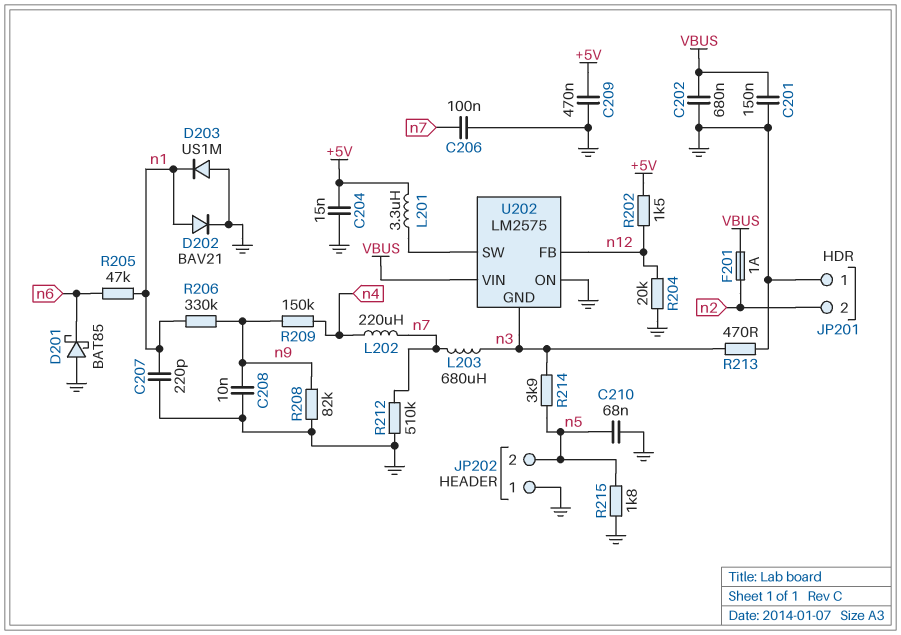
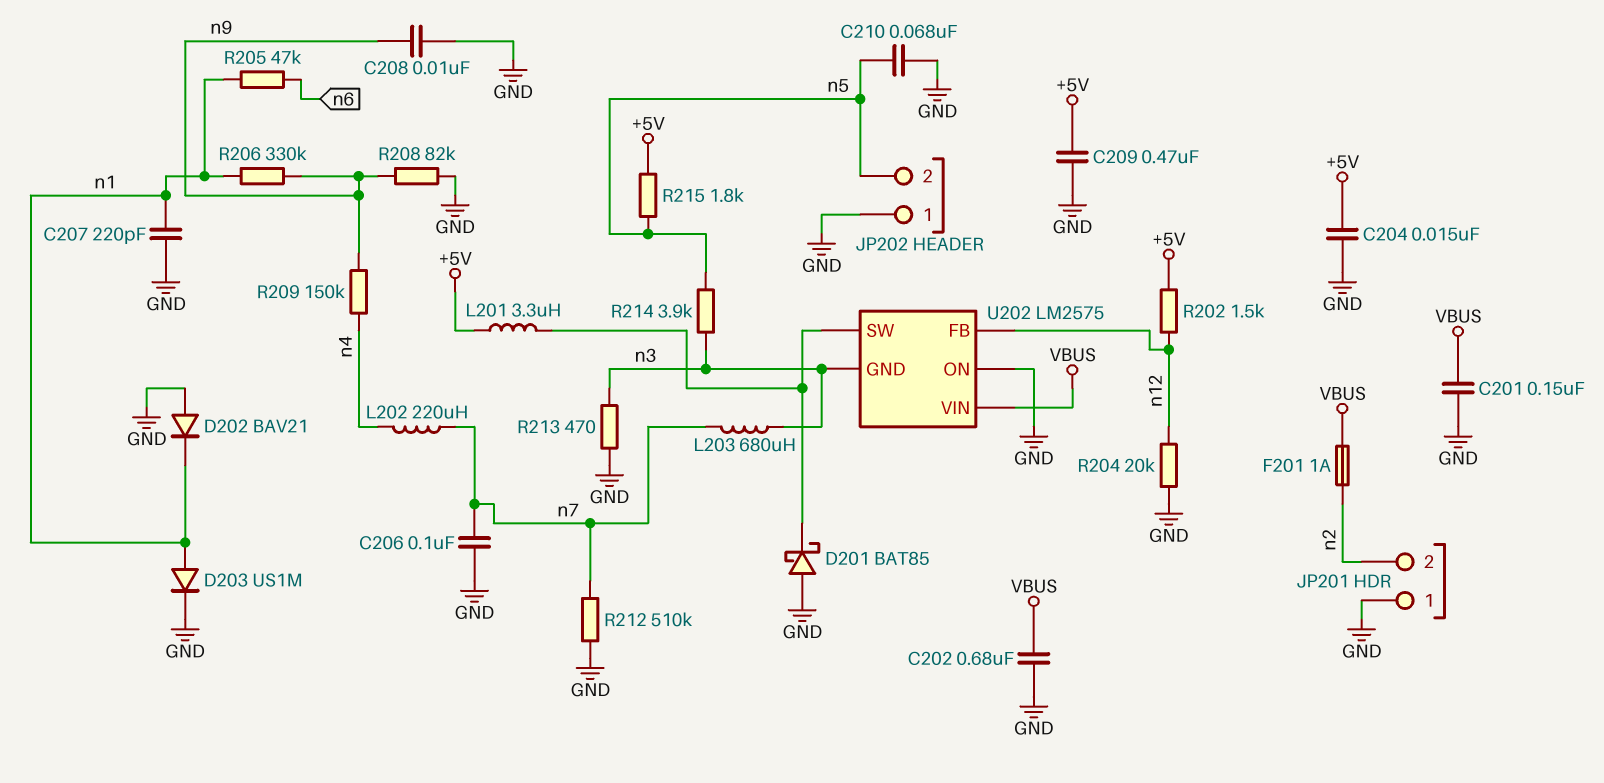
D201: schottky BAT85 (A GND, K n6) -> schottky BAT85 (A GND, K U202/SW)
D202: diode BAV21 (A n1, K GND) -> diode BAV21 (A GND, K n1)
D203: diode US1M (A GND, K n1) -> diode US1M (A n1, K GND)
R215: 1.8k (GND, n5) -> 1.8k (+5V, n5)

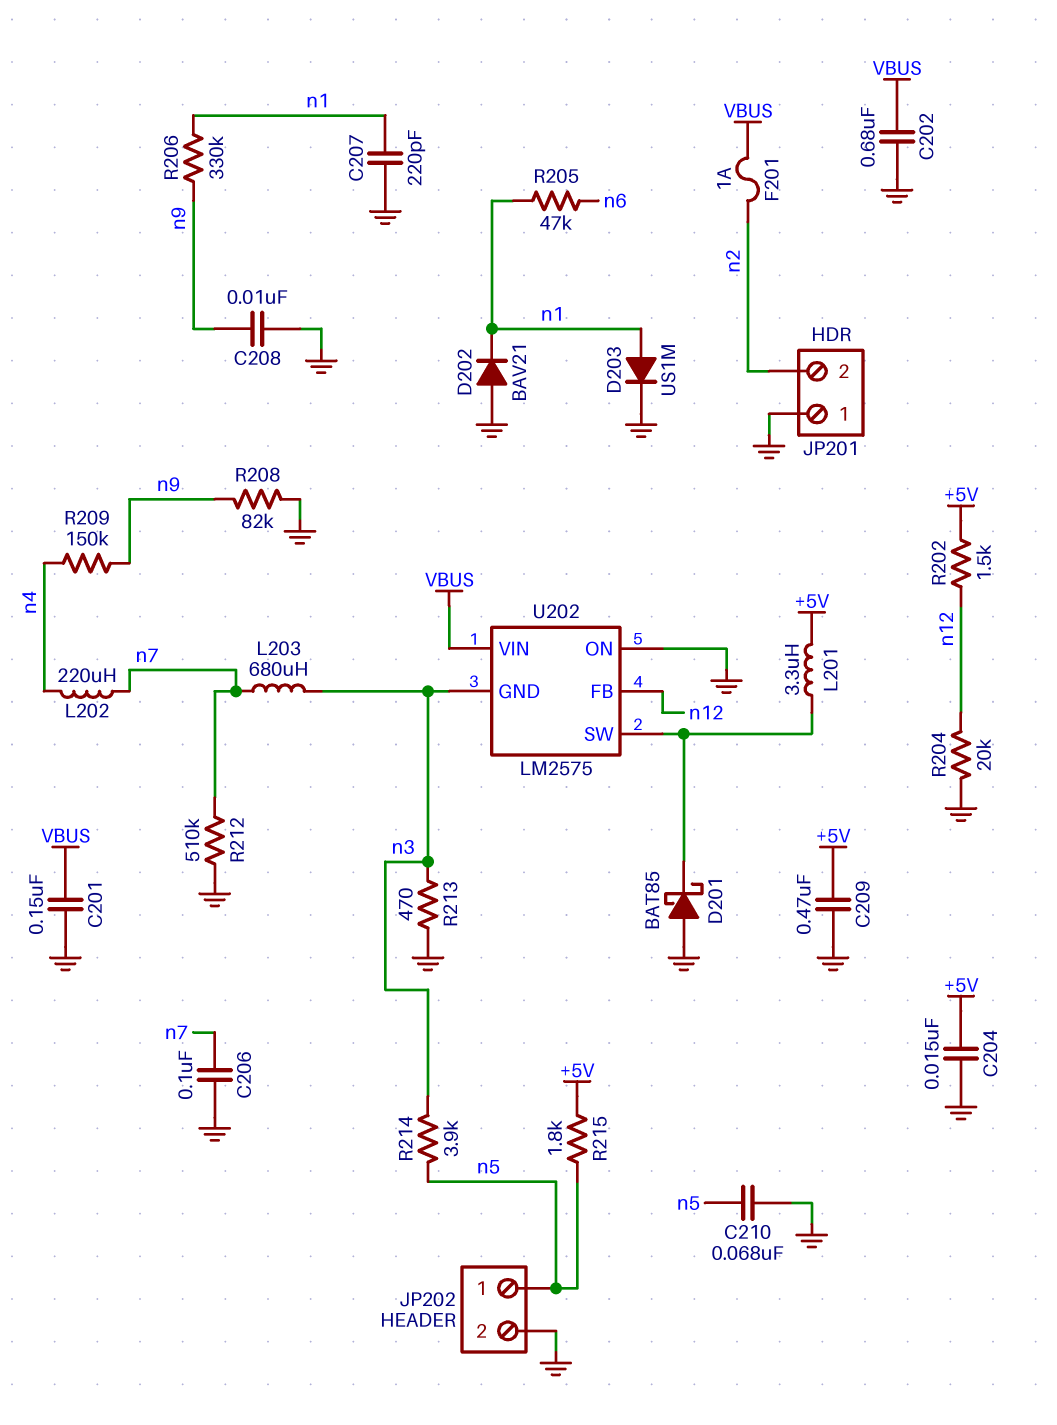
JP202 pin 1: GND -> n5
JP202 pin 2: n5 -> GND

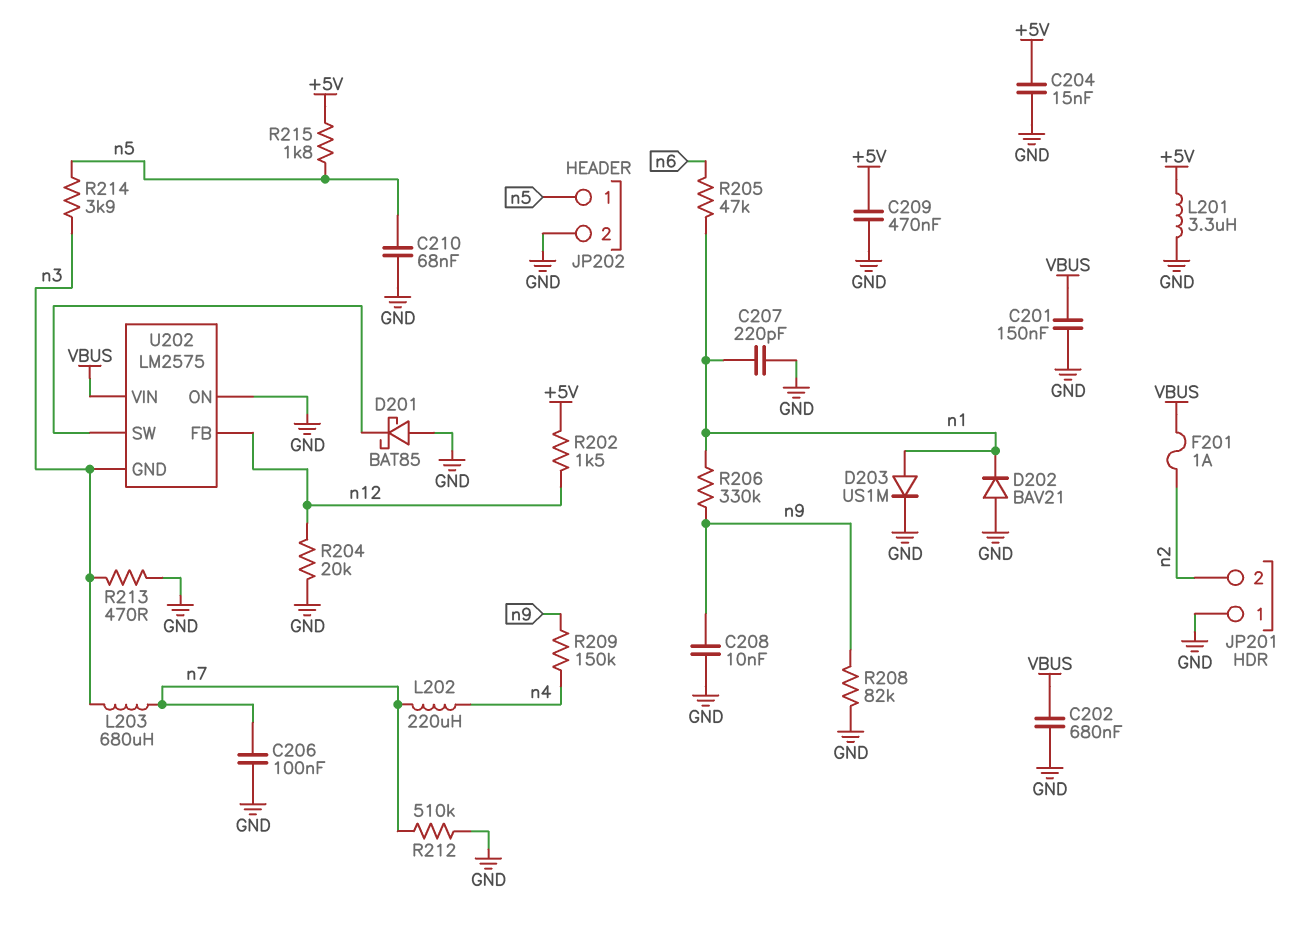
L201: 3.3uH (+5V, U202/SW) -> 3.3uH (+5V, GND)

